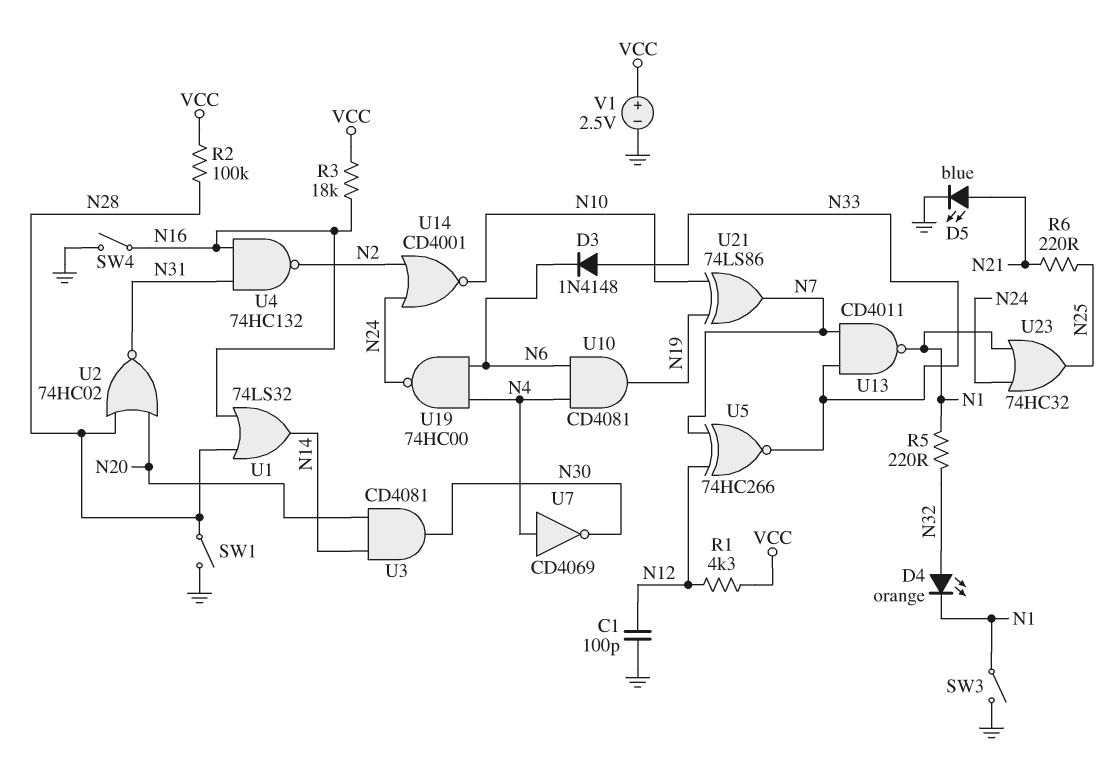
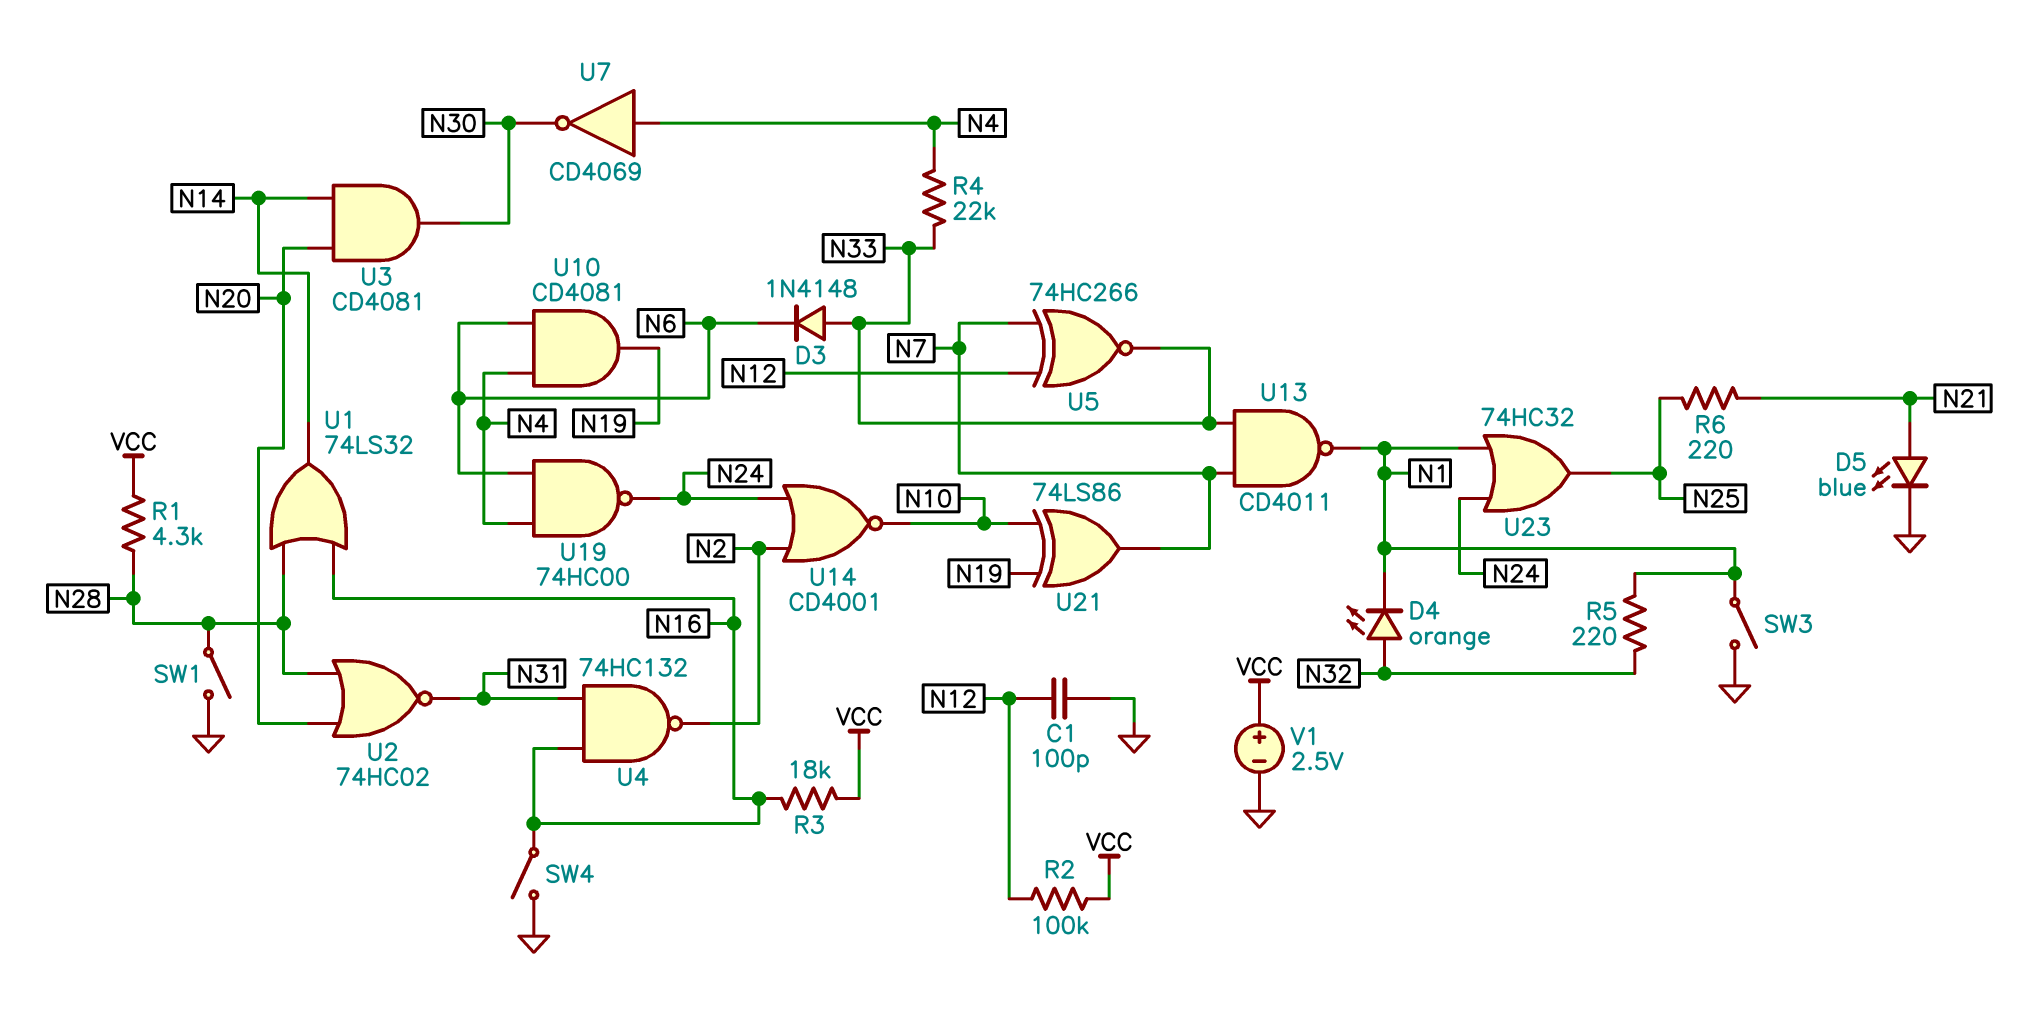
R1: 4.3k (N12, VCC) -> 4.3k (N28, VCC)
R2: 100k (N28, VCC) -> 100k (N12, VCC)
R4: none -> 22k (N4, N33)

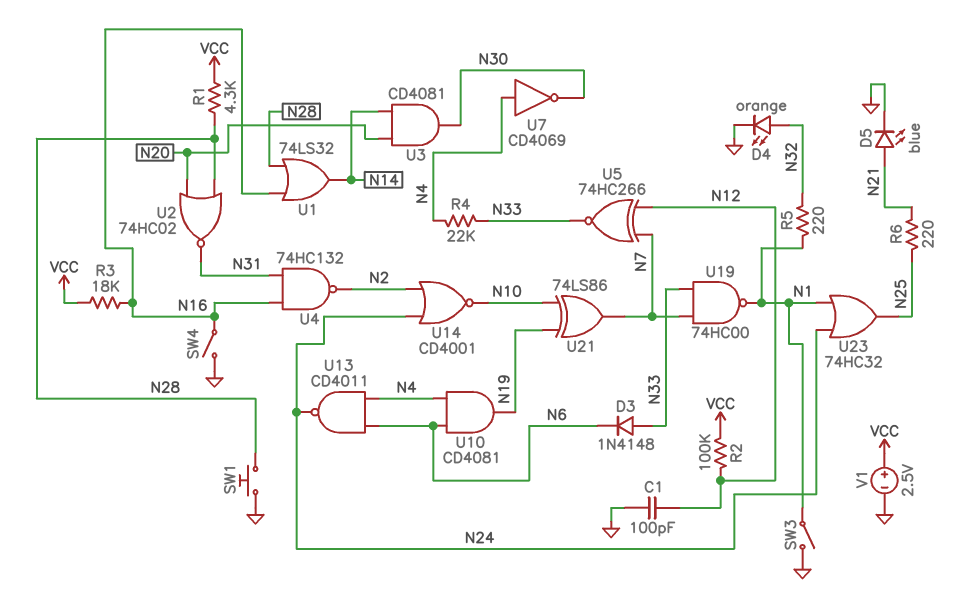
D4: LED orange (A N32, K N1) -> LED orange (A N32, K GND)
SW1: switch (GND, N28) -> button (GND, N28)
U13: NAND CD4011 (in N7, in N33, out N1) -> NAND CD4011 (in N4, in N6, out N24)
U19: NAND 74HC00 (in N4, in N6, out N24) -> NAND 74HC00 (in N7, in N33, out N1)

